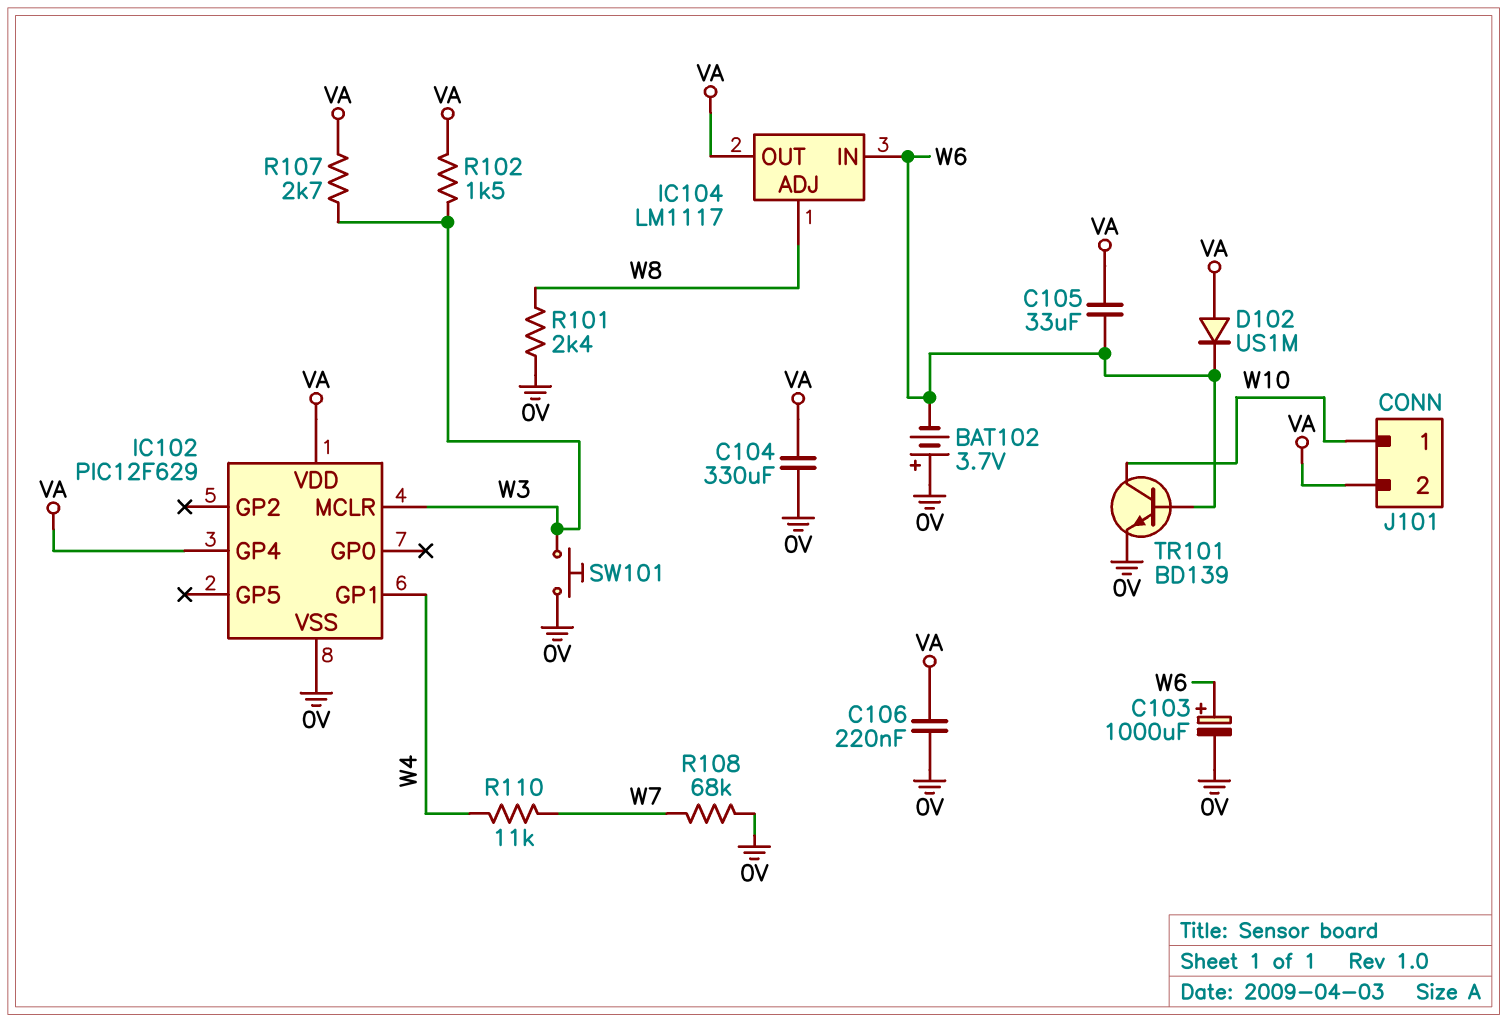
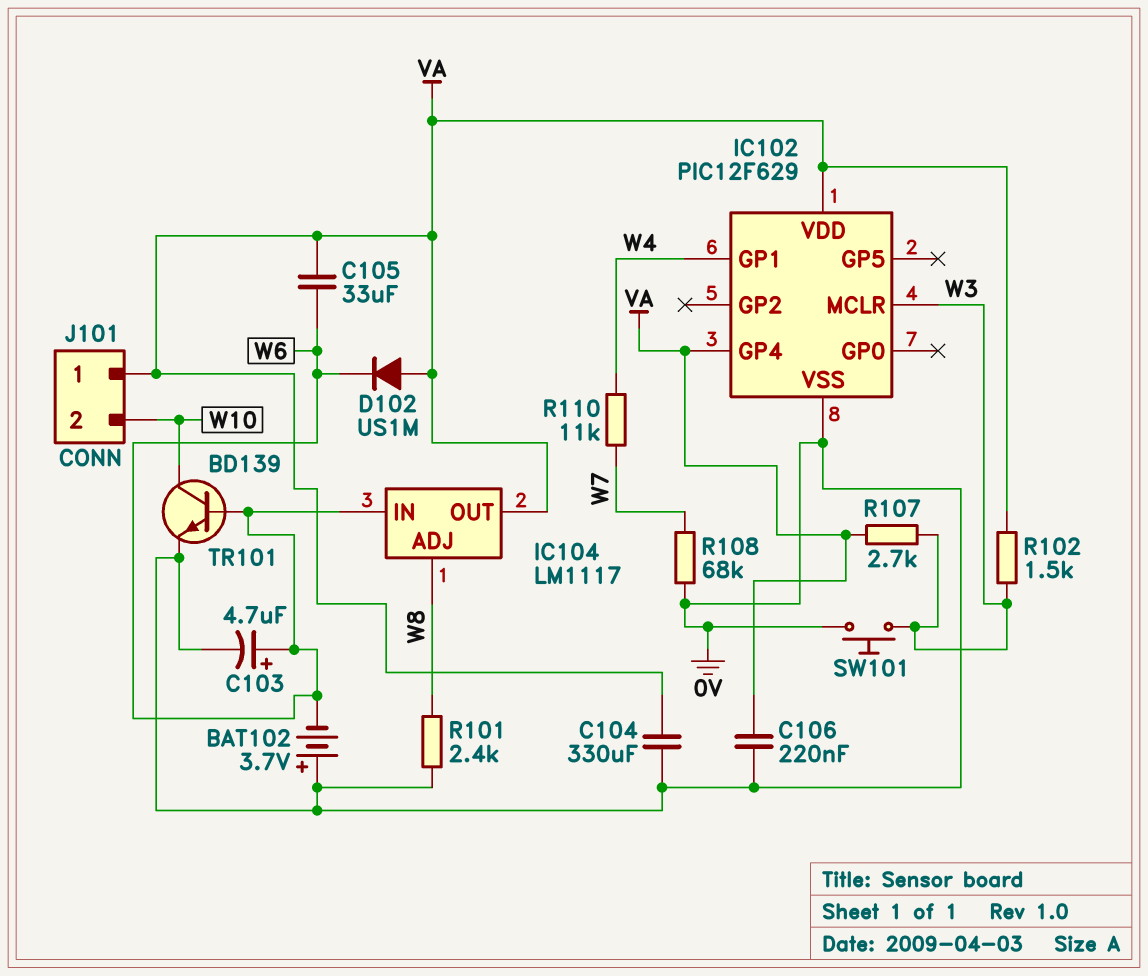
C103: 1000uF (plus W6, minus 0V) -> 4.7uF (plus W6, minus 0V)
J101 pin 1: W10 -> VA
J101 pin 2: VA -> W10

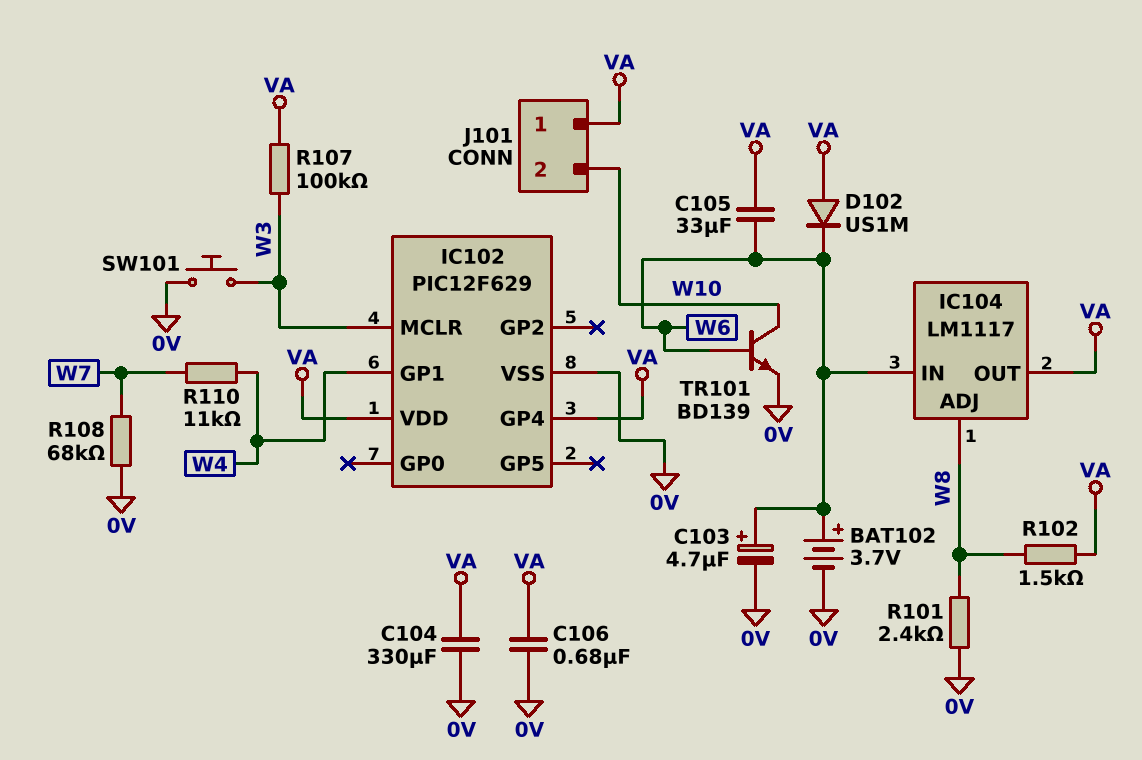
BAT102: 3.7V (plus 0V, minus W6) -> 3.7V (plus W6, minus 0V)
C106: 220nF (0V, VA) -> 680nF (0V, VA)
R102: 1.5k (VA, W3) -> 1.5k (VA, W8)
R107: 2.7k (VA, W3) -> 100k (VA, W3)

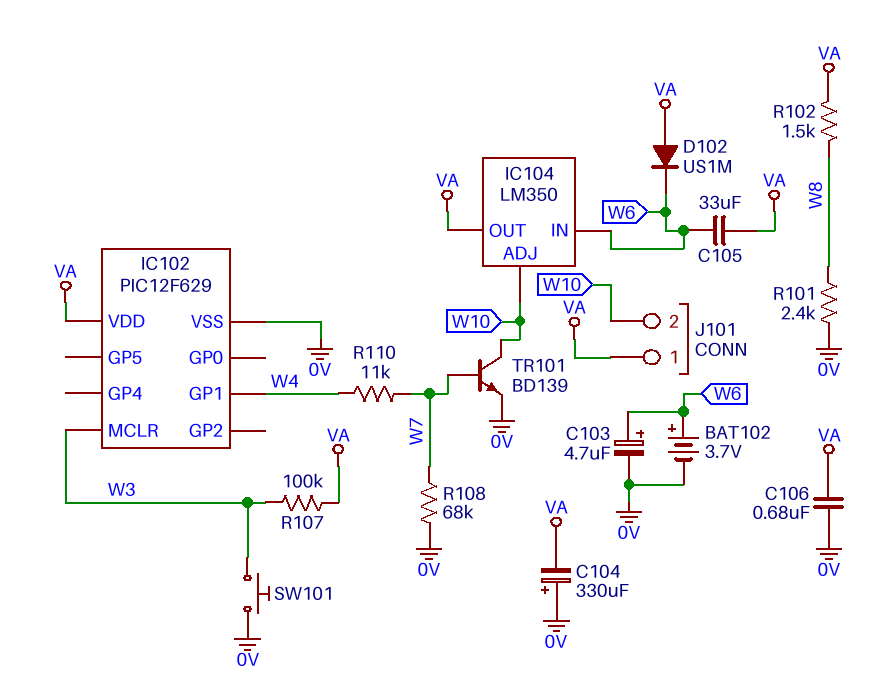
C104: 330uF (0V, VA) -> 330uF (plus 0V, minus VA)
IC102 pin GP4: VA -> none
IC104: LM1117 -> LM350
IC104 pin ADJ: W8 -> W10
TR101: NPN BD139 (B W6, C W10, E 0V) -> NPN BD139 (B W7, C W10, E 0V)

